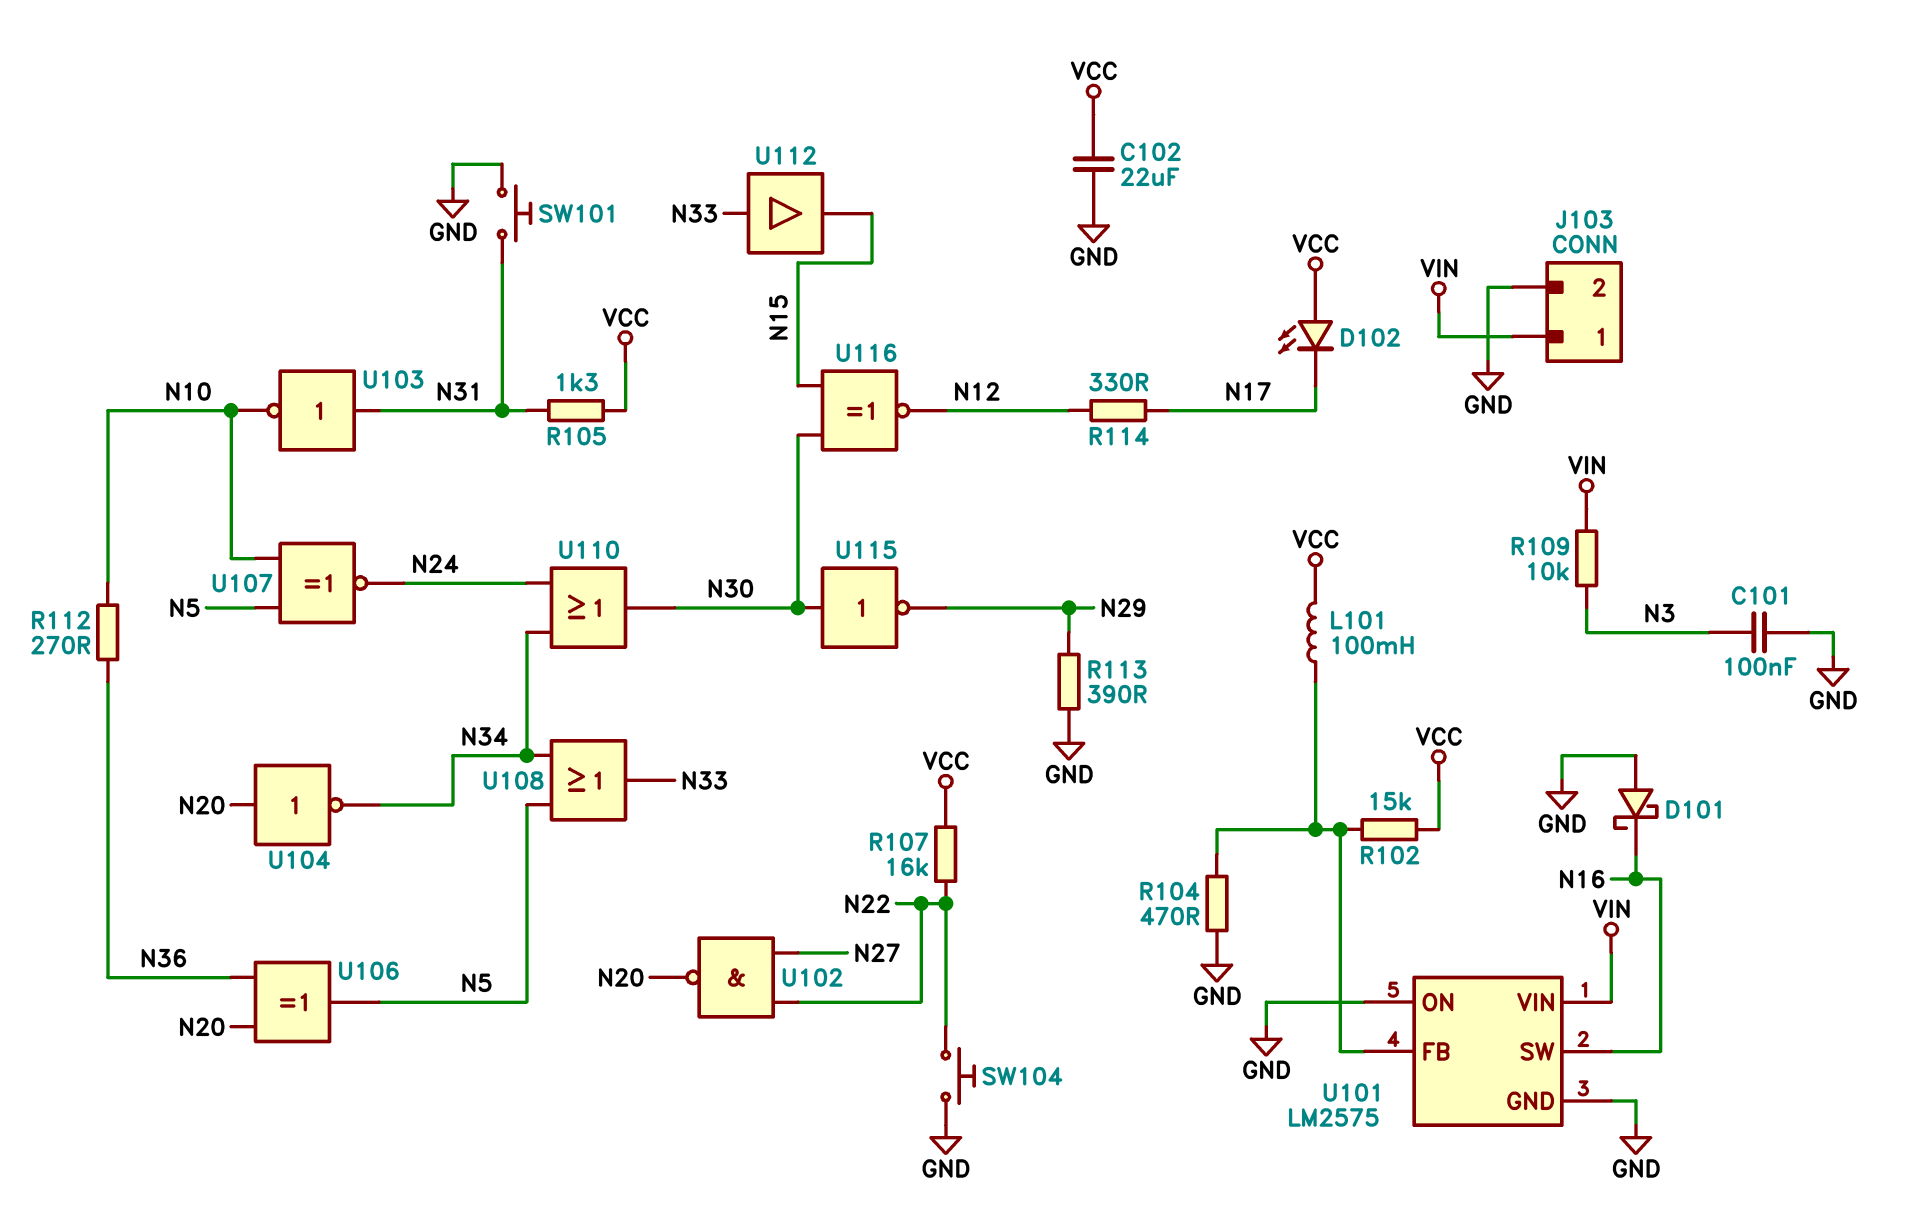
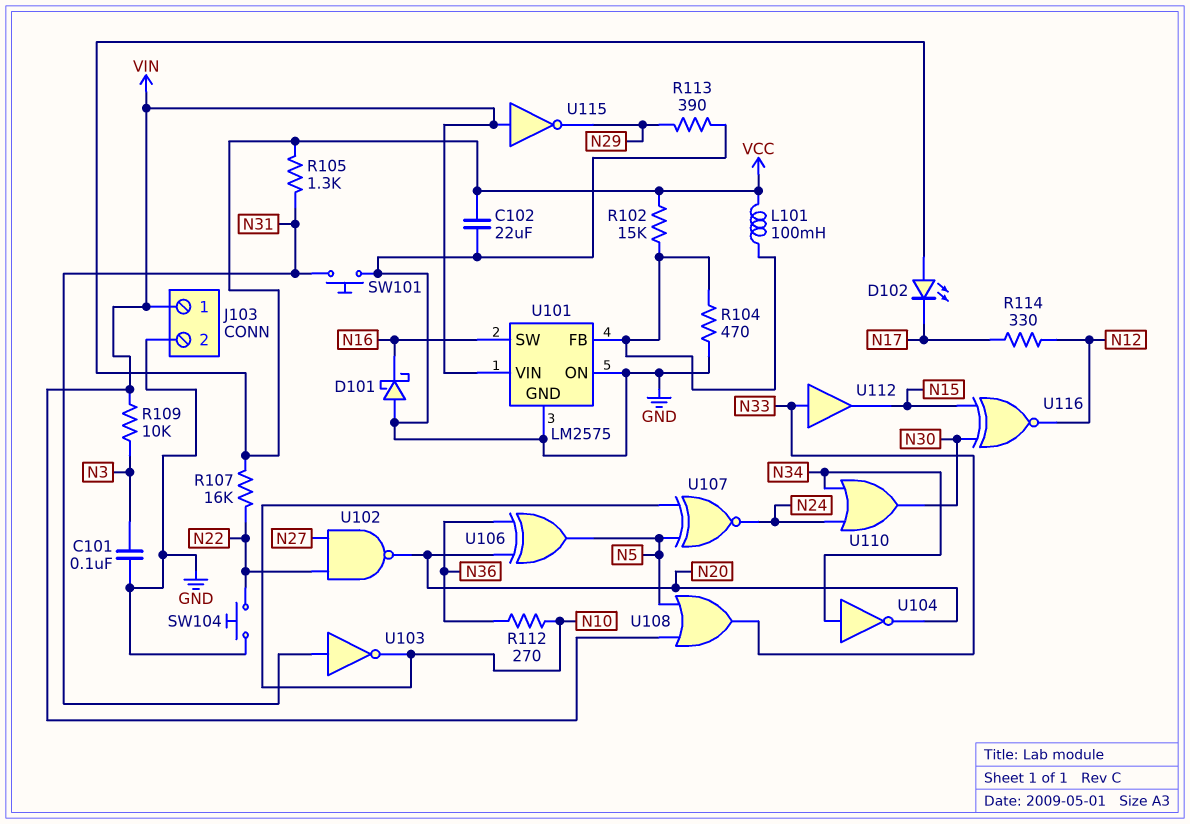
U104: NOT (in N20, out N34) -> NOT (in N34, out N20)
U108: OR (in N5, in N34, out N33) -> OR (in N5, in VIN, out N33)
U115: NOT (in N30, out N29) -> NOT (in VIN, out N29)

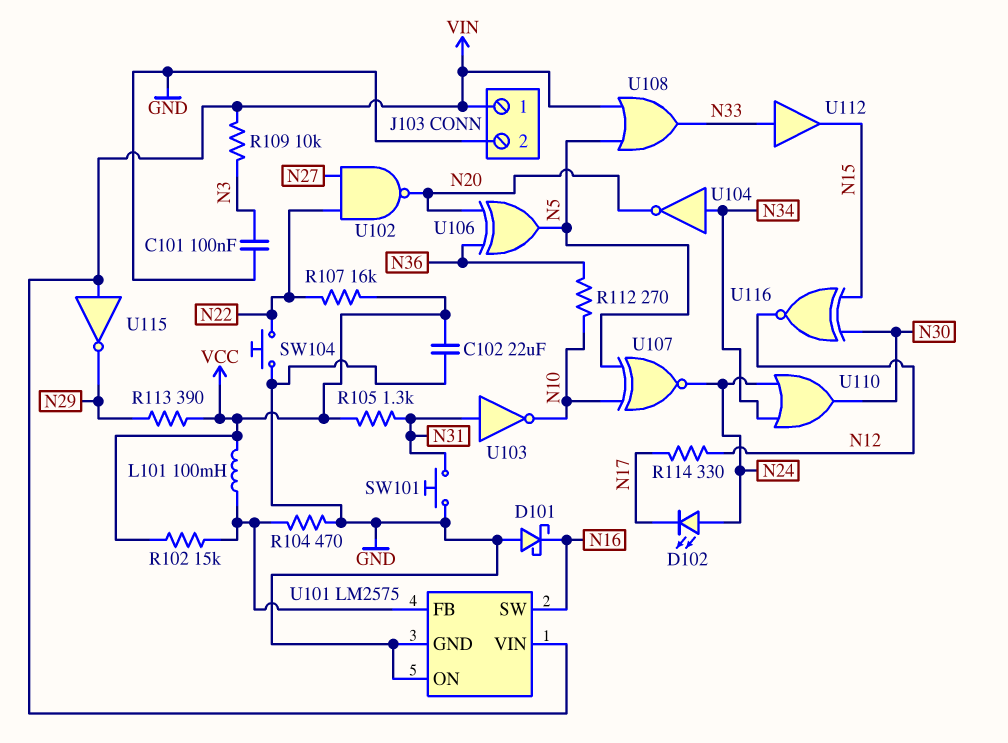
D102: LED (A VCC, K N17) -> LED (A N24, K N17)
R113: 390 (GND, N29) -> 390 (N29, VCC)

